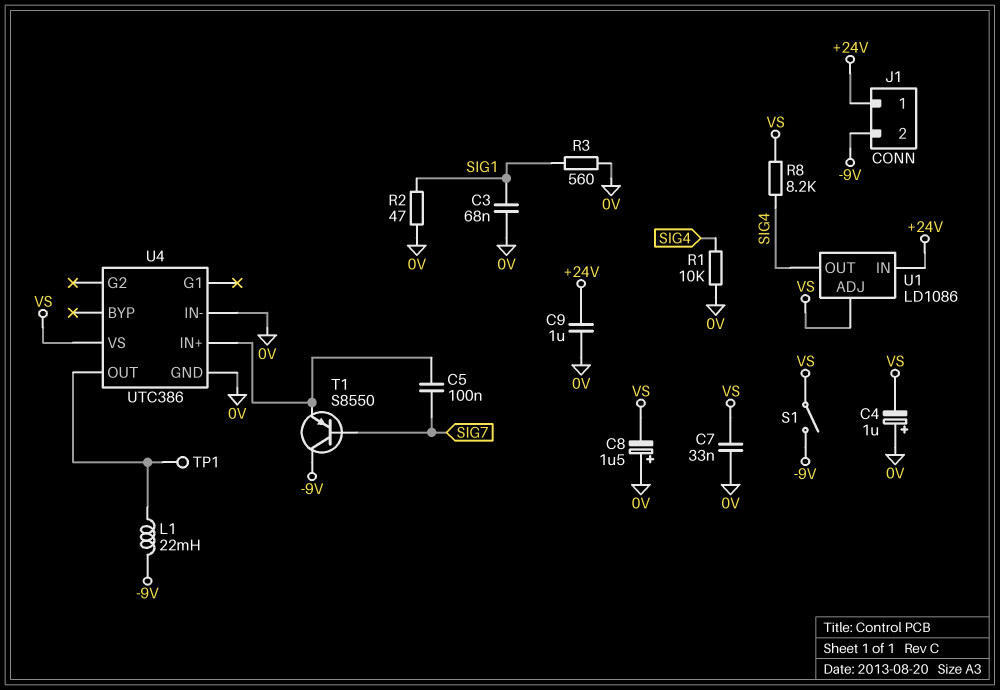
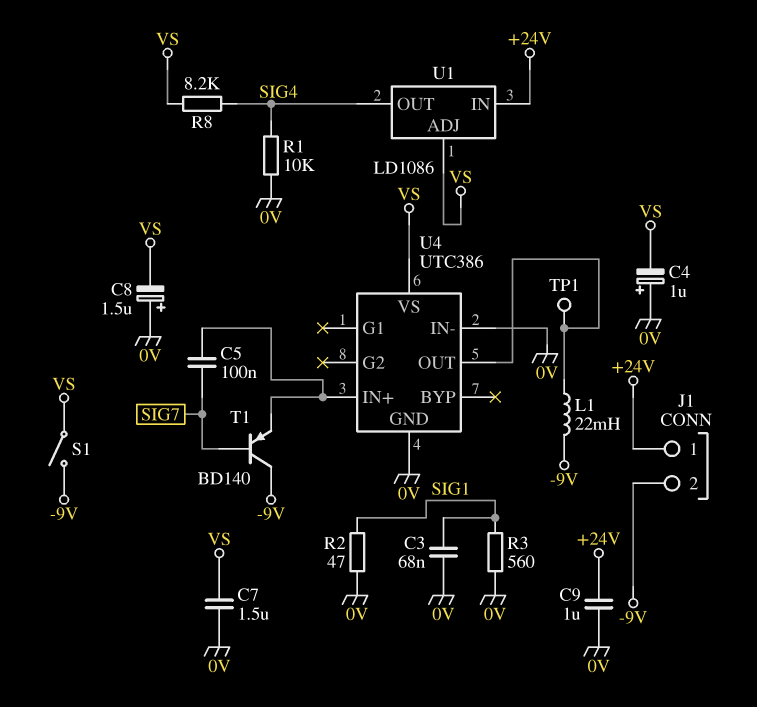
C7: 33nF (0V, VS) -> 1.5uF (0V, VS)
T1: PNP S8550 (B SIG7, C -9V, E U4/IN+) -> PNP BD140 (B SIG7, C -9V, E U4/IN+)

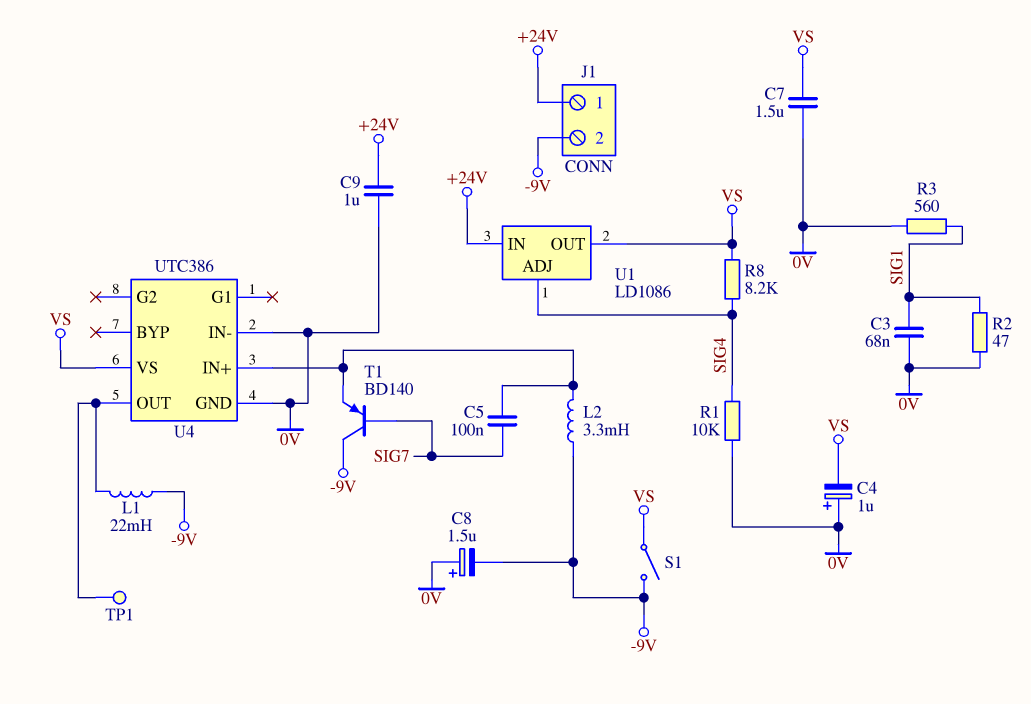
C8: 1.5uF (plus 0V, minus VS) -> 1.5uF (plus 0V, minus -9V)
L2: none -> 3.3mH (-9V, U4/IN+)
U1 pin ADJ: VS -> SIG4
U1 pin OUT: SIG4 -> VS

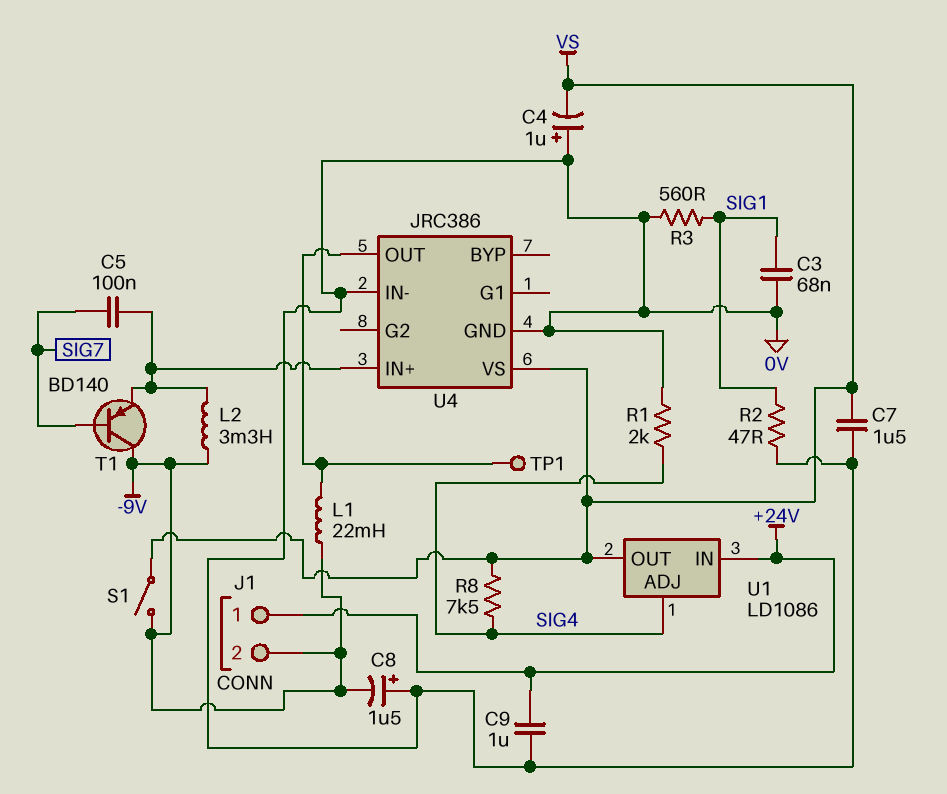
R1: 10k (0V, SIG4) -> 2k (0V, SIG4)
R8: 8.2k (SIG4, VS) -> 7.5k (SIG4, VS)
U4: UTC386 -> JRC386

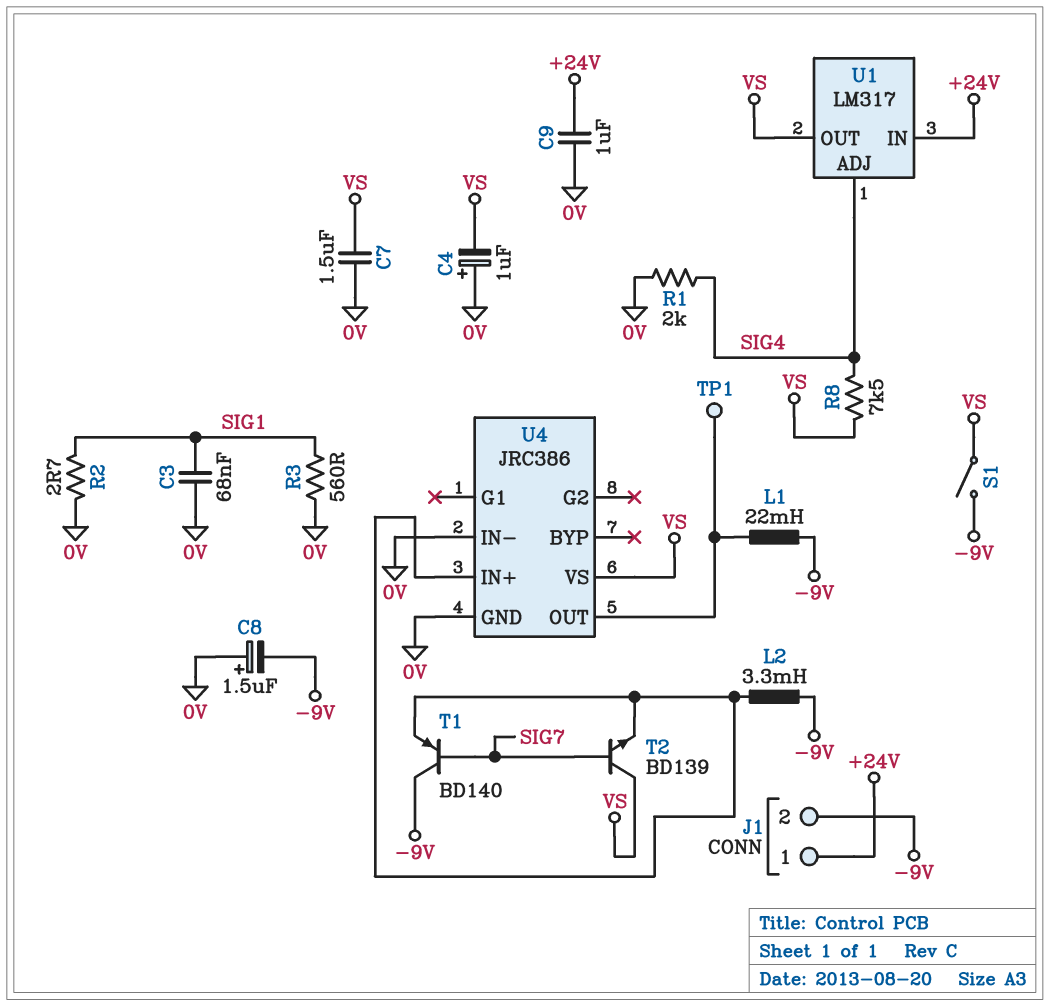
C5: 100nF (SIG7, U4/IN+) -> none
R2: 47 (0V, SIG1) -> 2.7 (0V, SIG1)
T2: none -> NPN BD139 (B SIG7, C VS, E U4/IN+)
U1: LD1086 -> LM317

